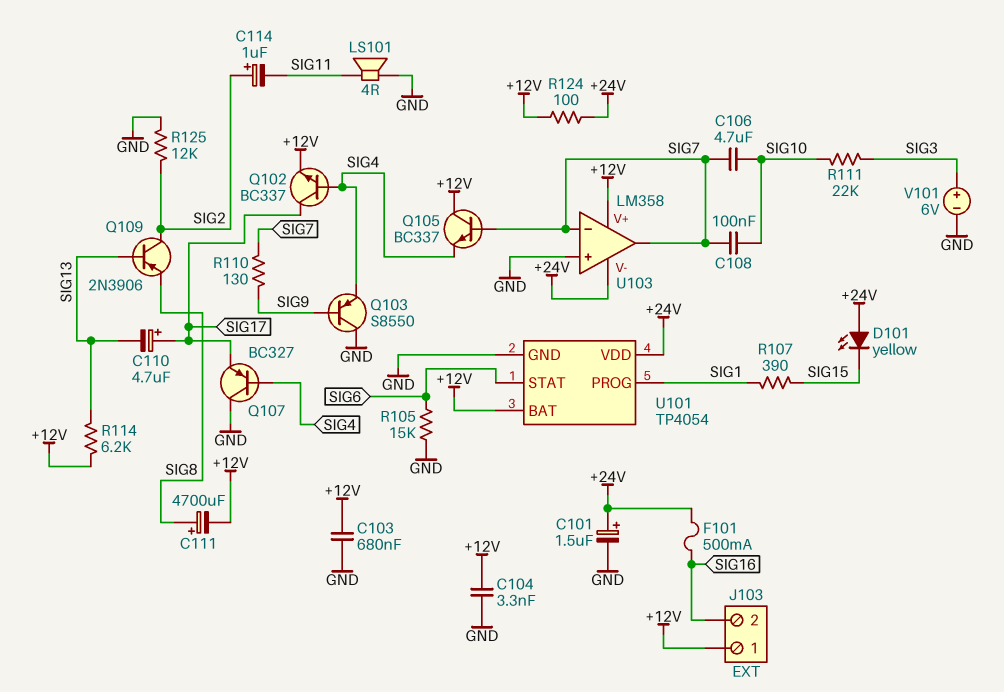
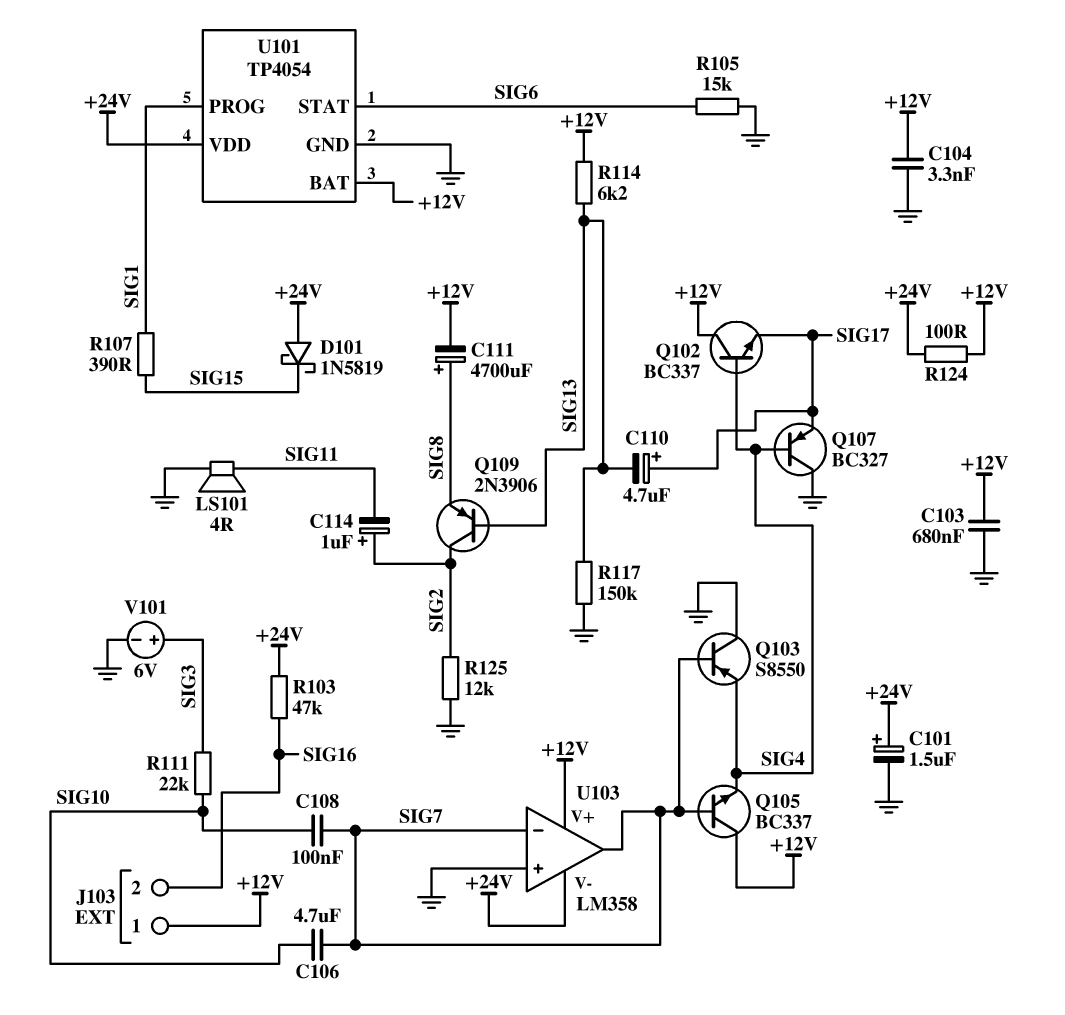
D101: LED yellow (A +24V, K SIG15) -> schottky 1N5819 (A +24V, K SIG15)
F101: 500mA (+24V, SIG16) -> none
Q102: NPN BC337 (B SIG4, C SIG17, E +12V) -> NPN BC337 (B SIG4, C +12V, E SIG17)
Q103: PNP S8550 (B SIG9, C GND, E SIG4) -> PNP S8550 (B SIG7, C GND, E SIG4)
R103: none -> 47k (+24V, SIG16)
R110: 130 (SIG7, SIG9) -> none
R117: none -> 150k (GND, SIG13)

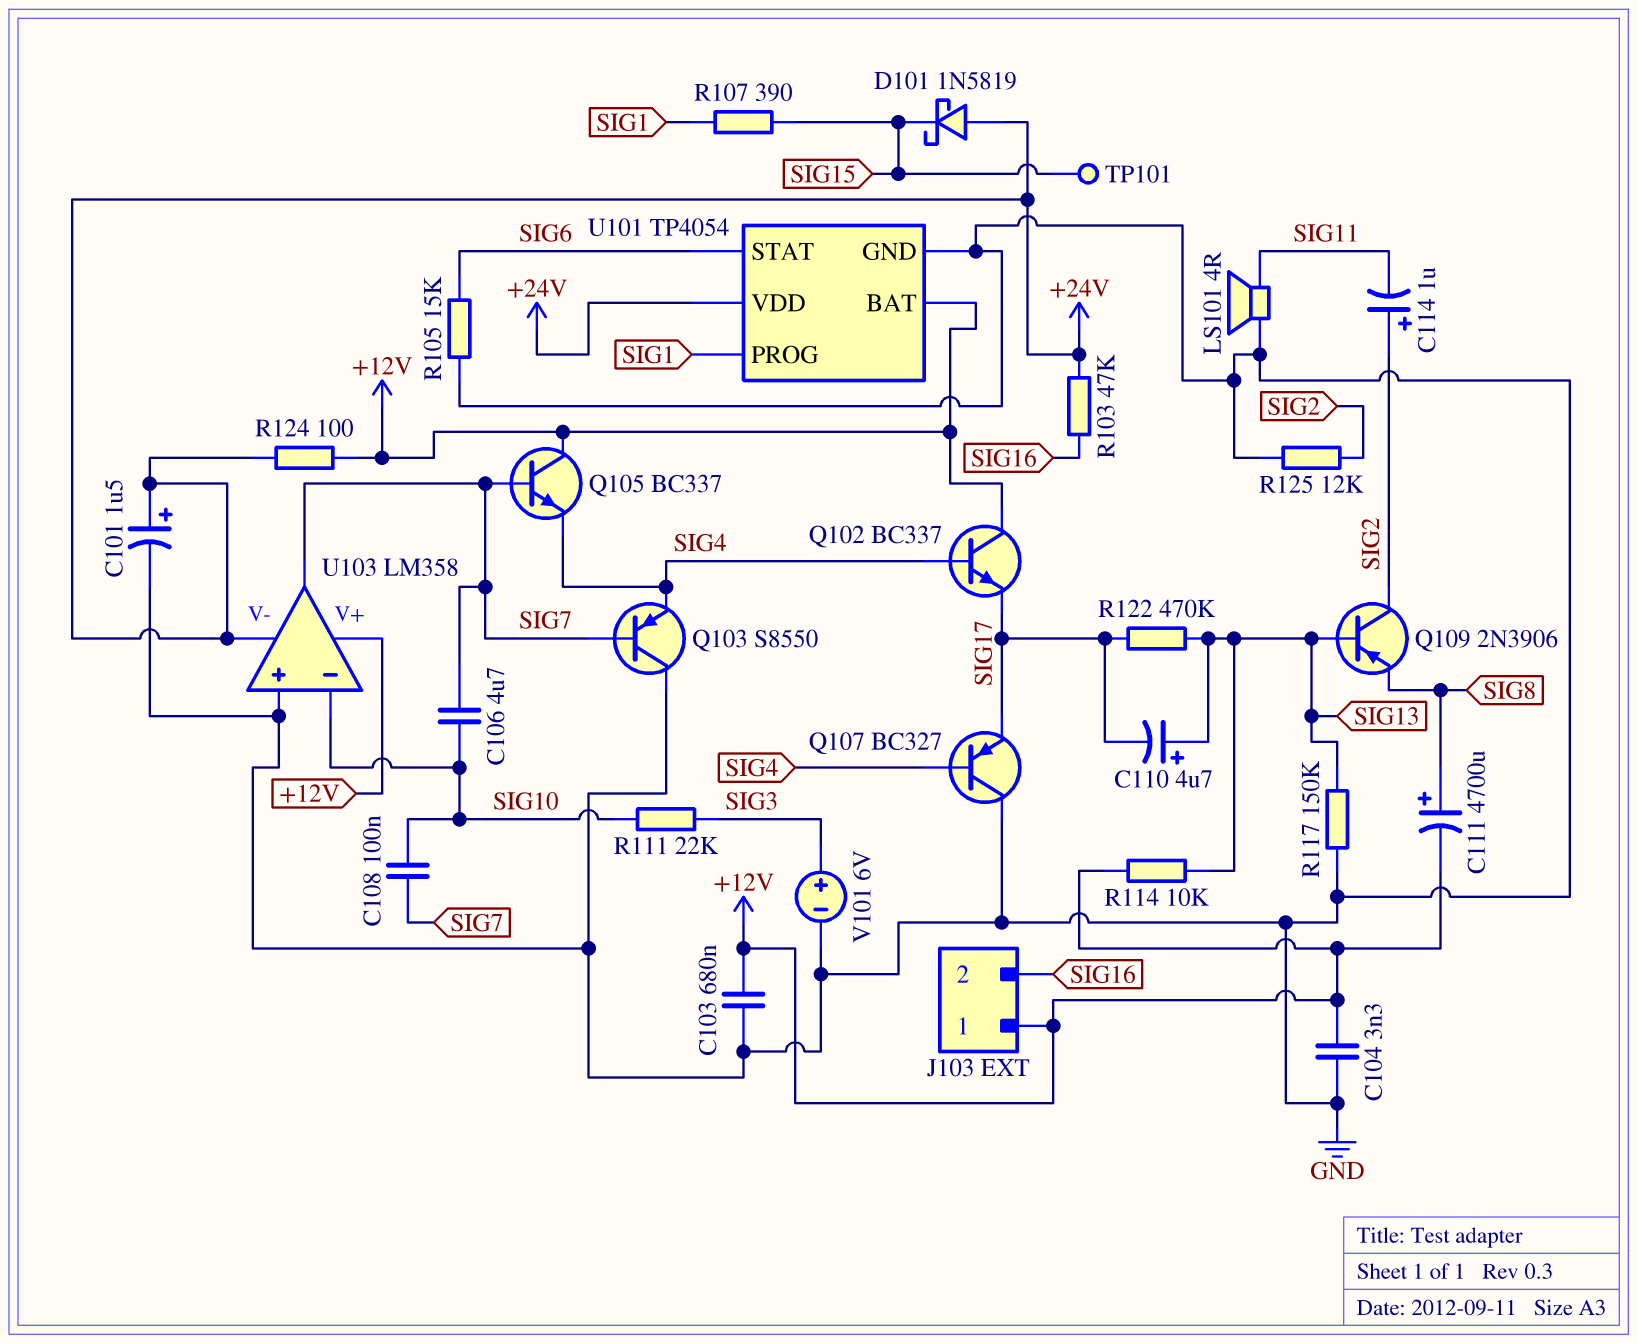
C110: 4.7uF (plus SIG17, minus SIG13) -> 4.7uF (plus SIG13, minus SIG17)
R114: 6.2k (+12V, SIG13) -> 10k (+12V, SIG13)
R122: none -> 470k (SIG13, SIG17)
TP101: none -> test point (SIG15)
U103 pin in-: SIG7 -> SIG10

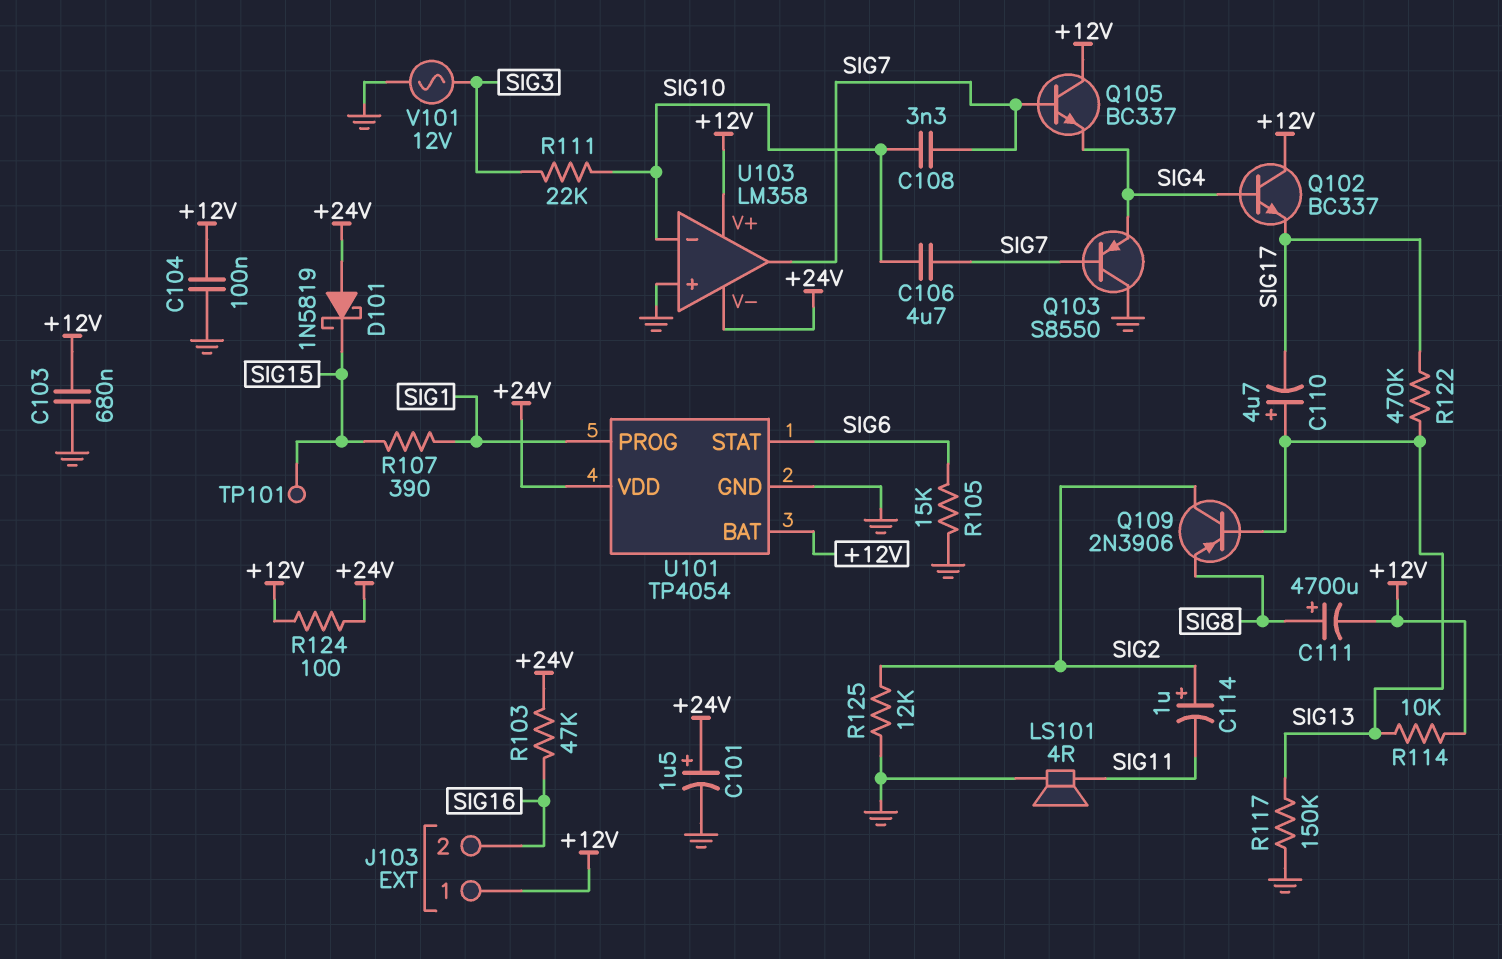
C104: 3.3nF (+12V, GND) -> 100nF (+12V, GND)
C108: 100nF (SIG7, SIG10) -> 3.3nF (SIG7, SIG10)
Q107: PNP BC327 (B SIG4, C GND, E SIG17) -> none
V101: 6V (plus SIG3, minus GND) -> AC 12V (GND, SIG3)

